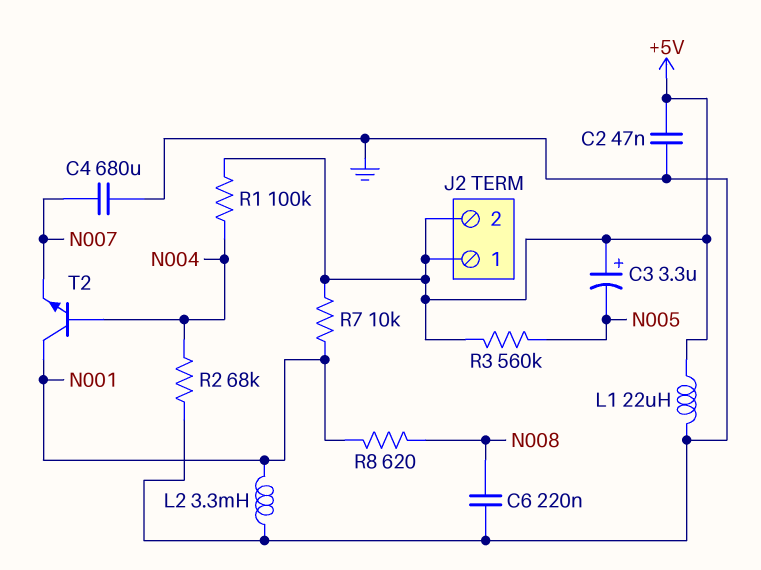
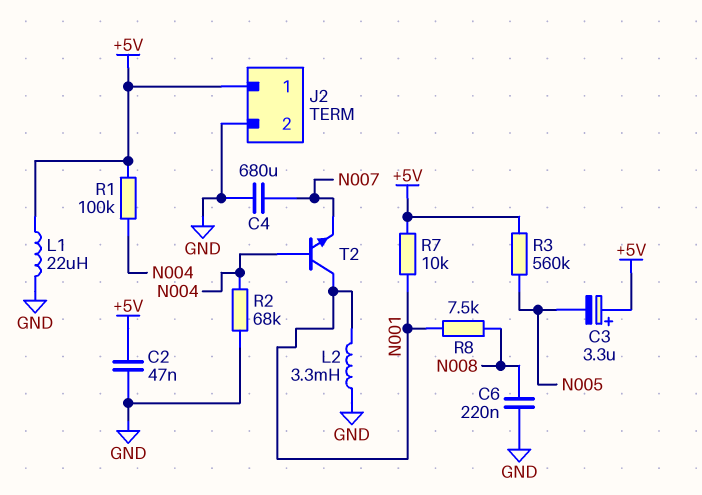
J2 pin 2: +5V -> GND
R8: 620 (N001, N008) -> 7.5k (N001, N008)

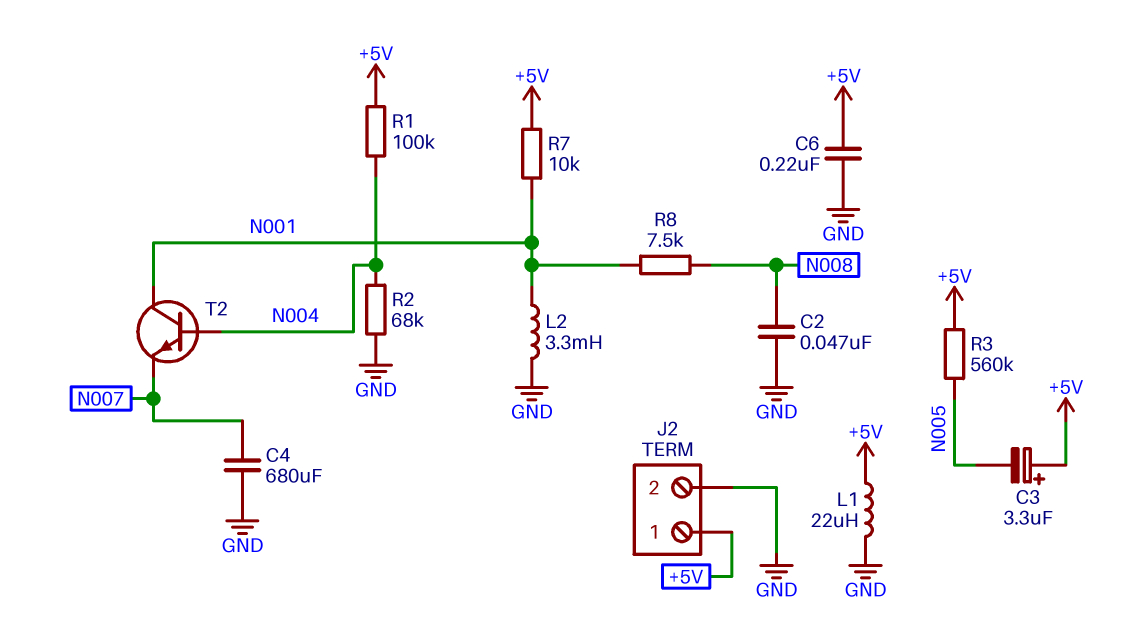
C2: 47nF (+5V, GND) -> 47nF (GND, N008)
C6: 220nF (GND, N008) -> 220nF (+5V, GND)

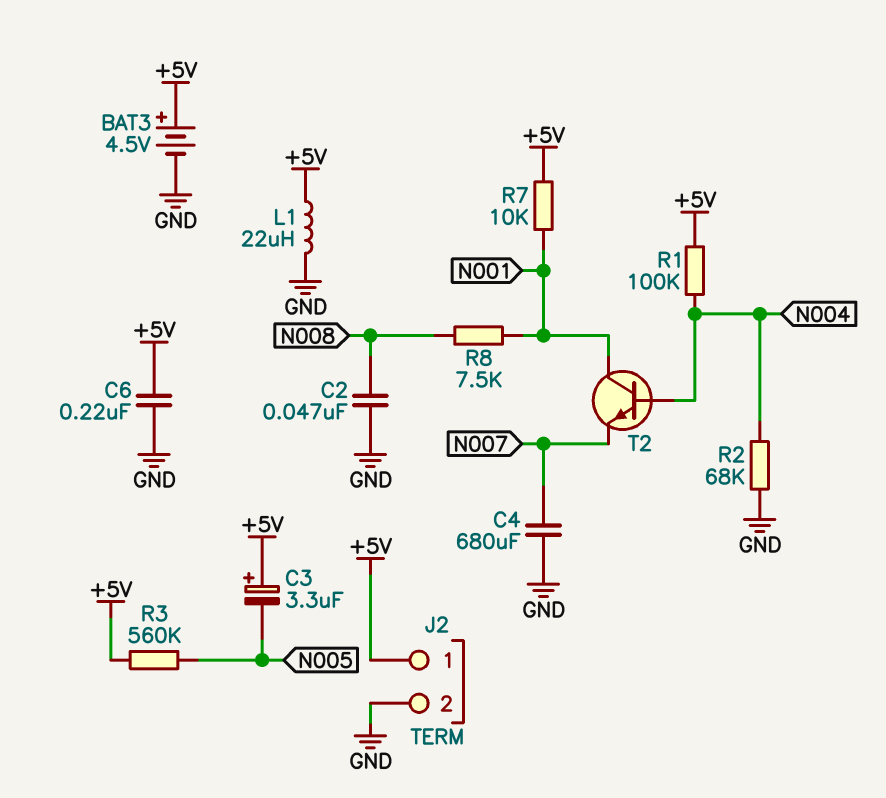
BAT3: none -> 4.5V (plus +5V, minus GND)
L2: 3.3mH (GND, N001) -> none

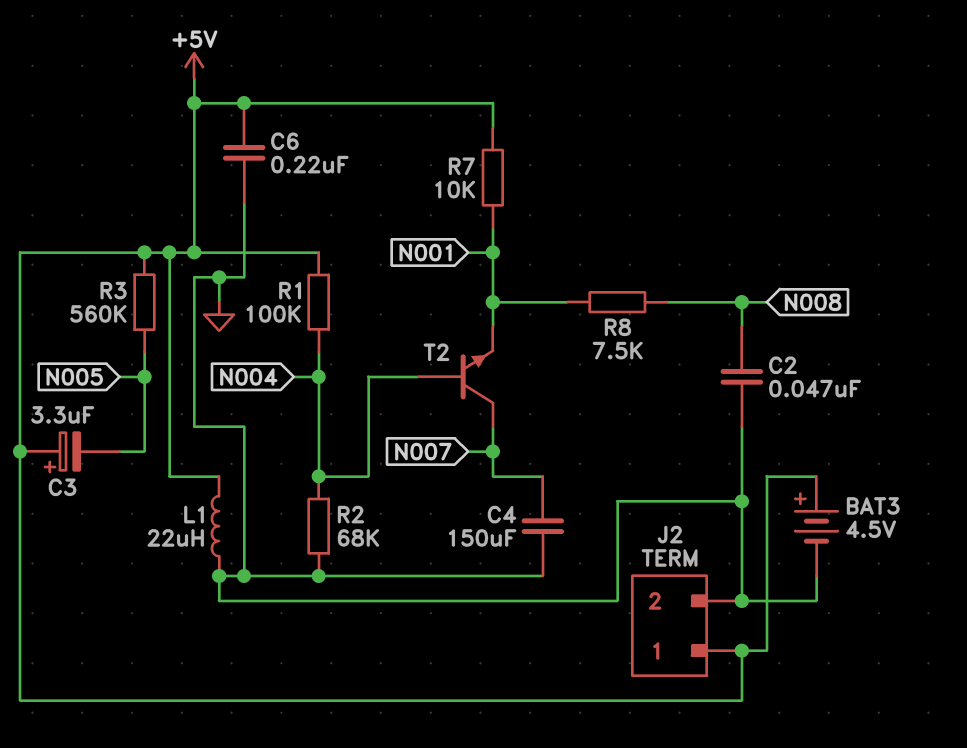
C4: 680uF (GND, N007) -> 150uF (GND, N007)
T2: NPN (B N004, C N001, E N007) -> NPN (B N004, C N007, E N001)

